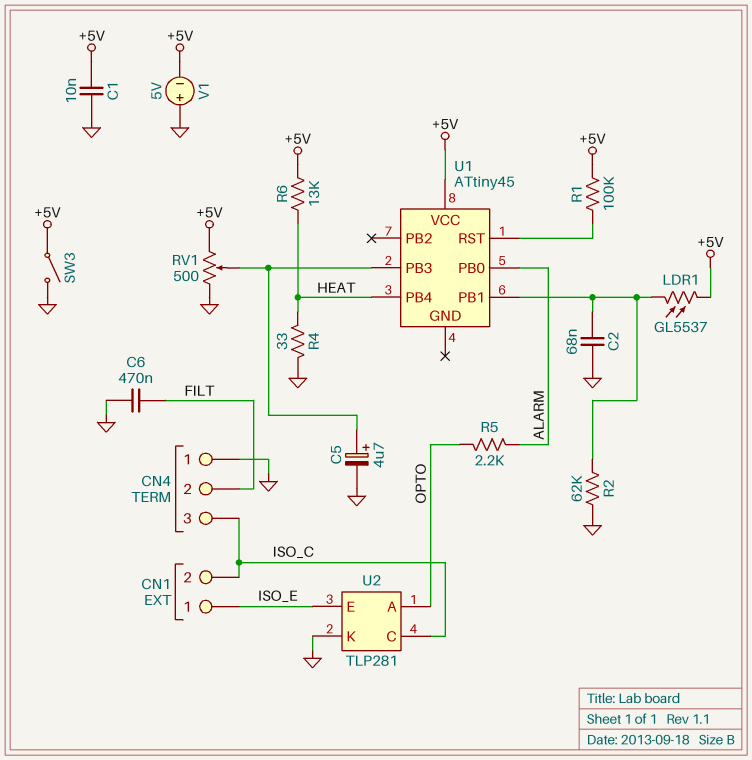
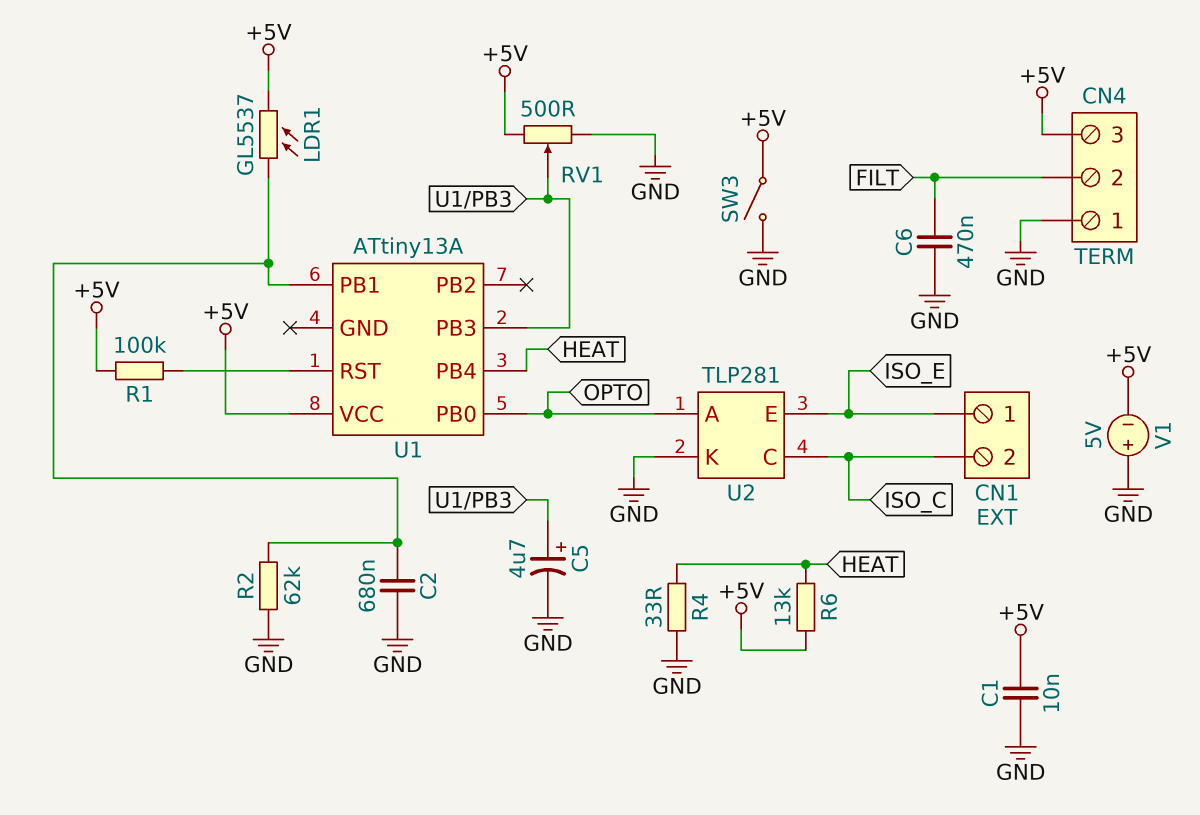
C2: 68nF (GND, U1/PB1) -> 680nF (GND, U1/PB1)
CN4 pin 3: ISO_C -> +5V
R5: 2.2k (ALARM, OPTO) -> none
U1: ATtiny45 -> ATtiny13A
U1 pin PB0: ALARM -> OPTO

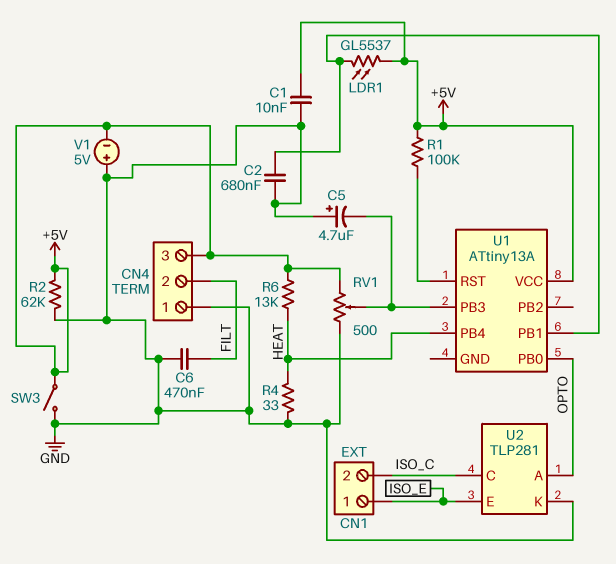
C5: 4.7uF (plus U1/PB3, minus GND) -> 4.7uF (plus GND, minus U1/PB3)
R2: 62k (GND, U1/PB1) -> 62k (+5V, GND)

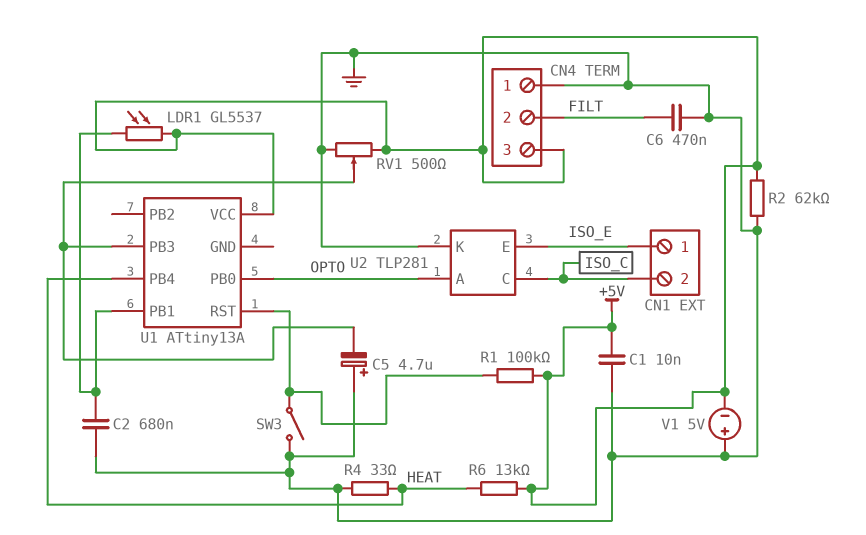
SW3: switch (+5V, GND) -> switch (GND, U1/RST)

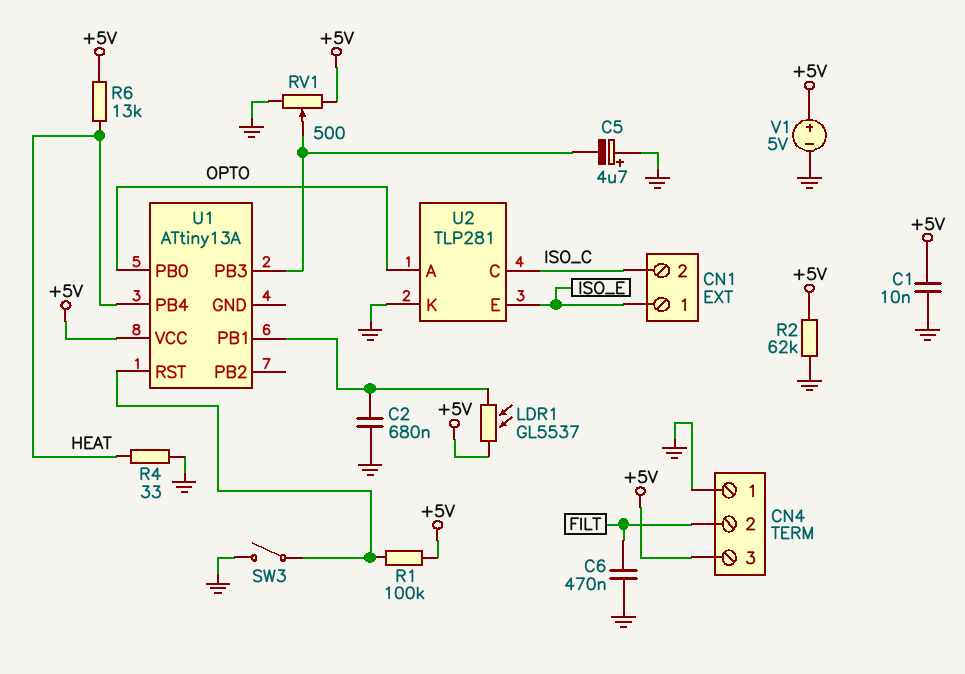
V1: 5V (plus GND, minus +5V) -> 5V (plus +5V, minus GND)

